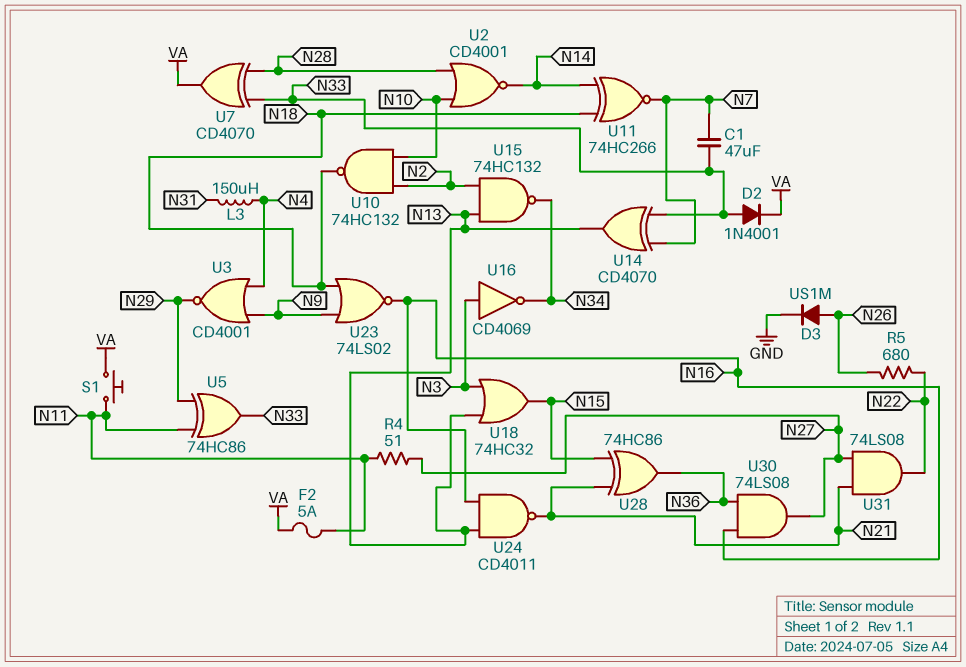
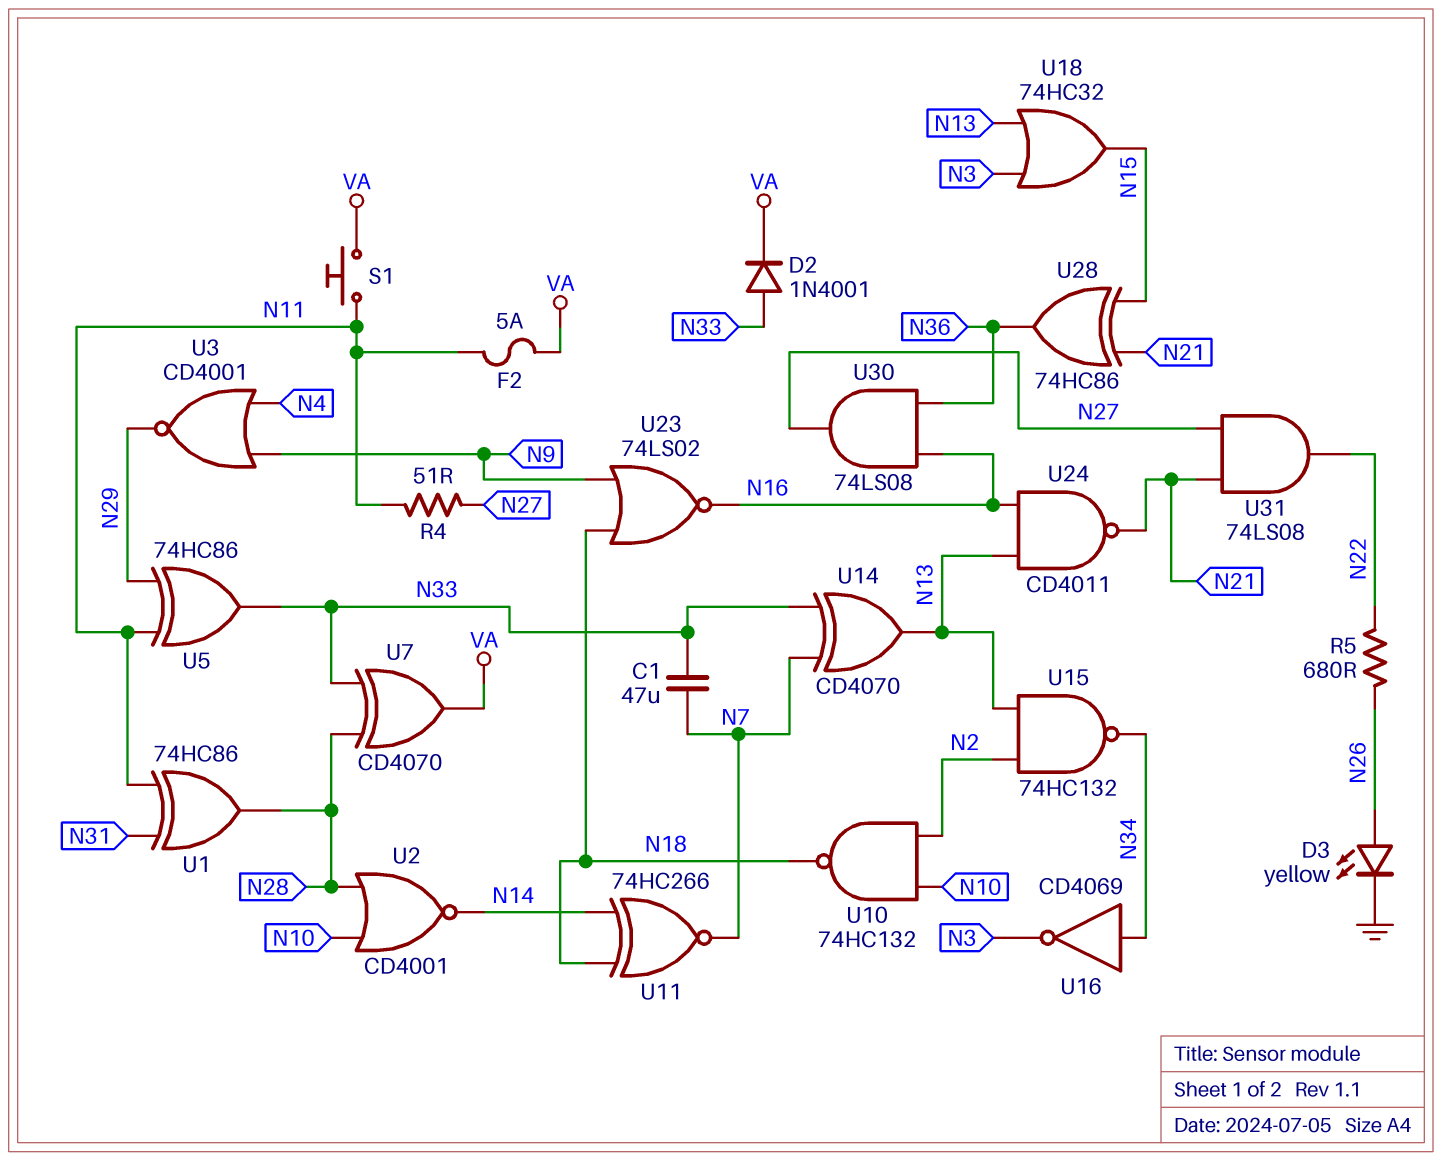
D3: diode US1M (A N26, K GND) -> LED yellow (A N26, K GND)
L3: 150uH (N4, N31) -> none
U1: none -> XOR 74HC86 (in N11, in N31, out N28)
U16: NOT CD4069 (in N3, out N34) -> NOT CD4069 (in N34, out N3)

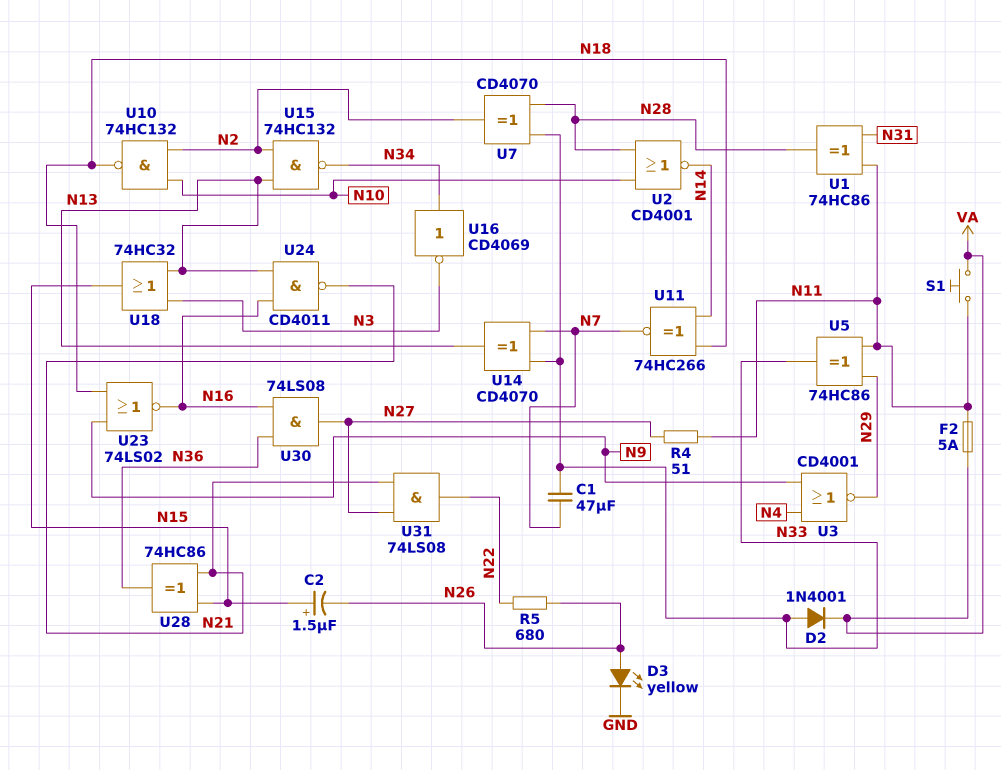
C2: none -> 1.5uF (plus N15, minus N26)
U7: XOR CD4070 (in N28, in N33, out VA) -> XOR CD4070 (in N28, in N33, out N2)

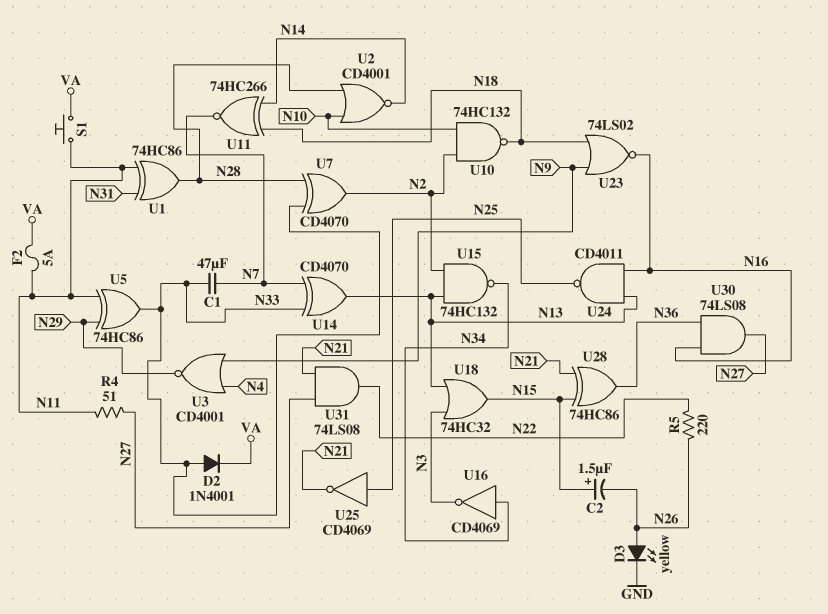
R5: 680 (N22, N26) -> 220 (N22, N26)
U24: NAND CD4011 (in N13, in N16, out N21) -> NAND CD4011 (in N13, in N16, out N25)
U25: none -> NOT CD4069 (in N25, out N21)

